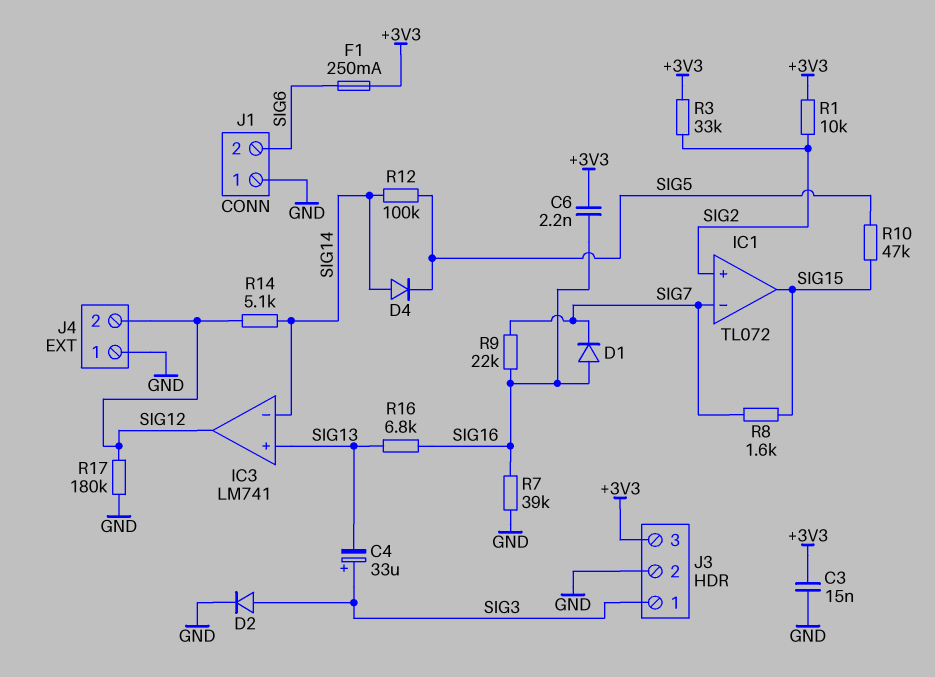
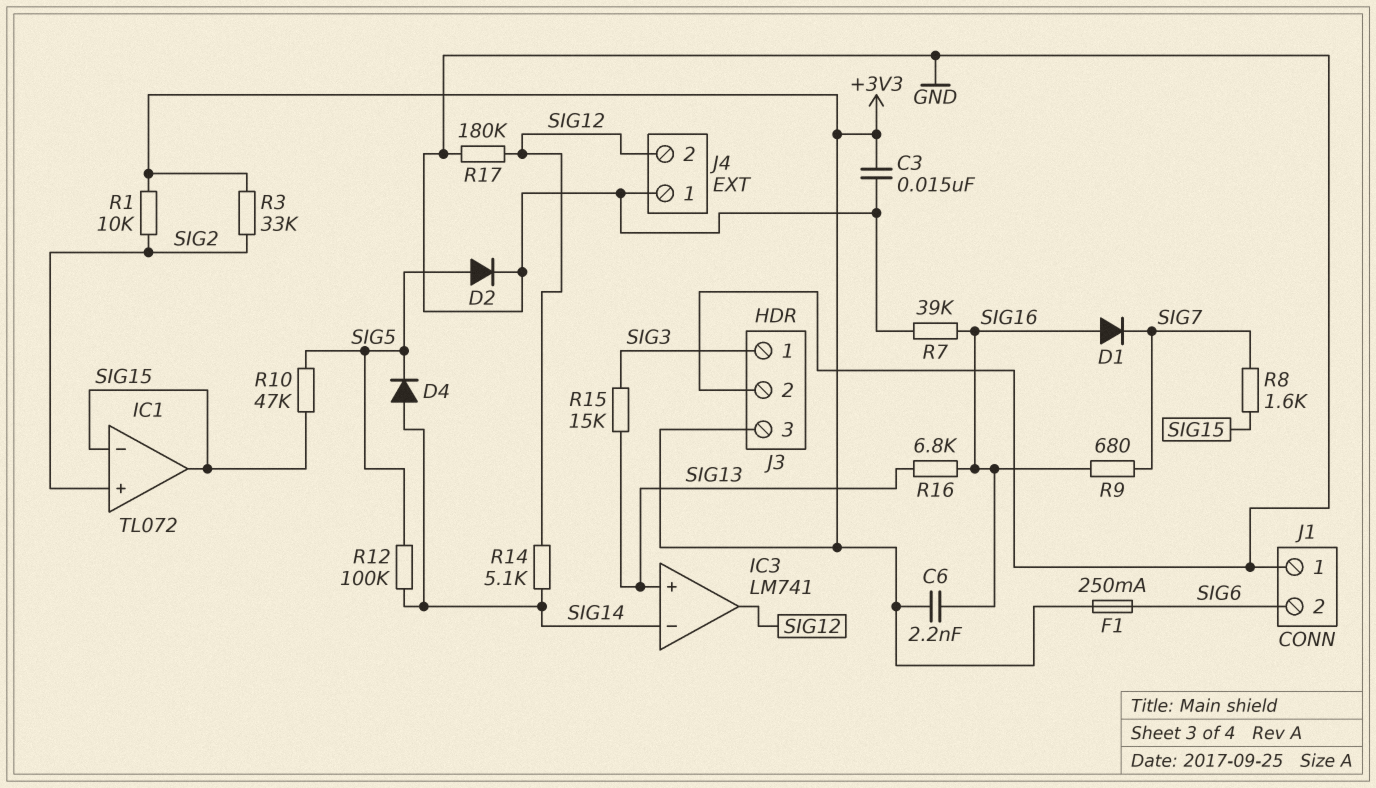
C4: 33uF (plus SIG3, minus SIG13) -> none
D2: diode (A SIG3, K GND) -> diode (A SIG5, K GND)
IC1 pin in-: SIG7 -> SIG15
R9: 22k (SIG7, SIG16) -> 680 (SIG7, SIG16)
R15: none -> 15k (SIG3, SIG13)

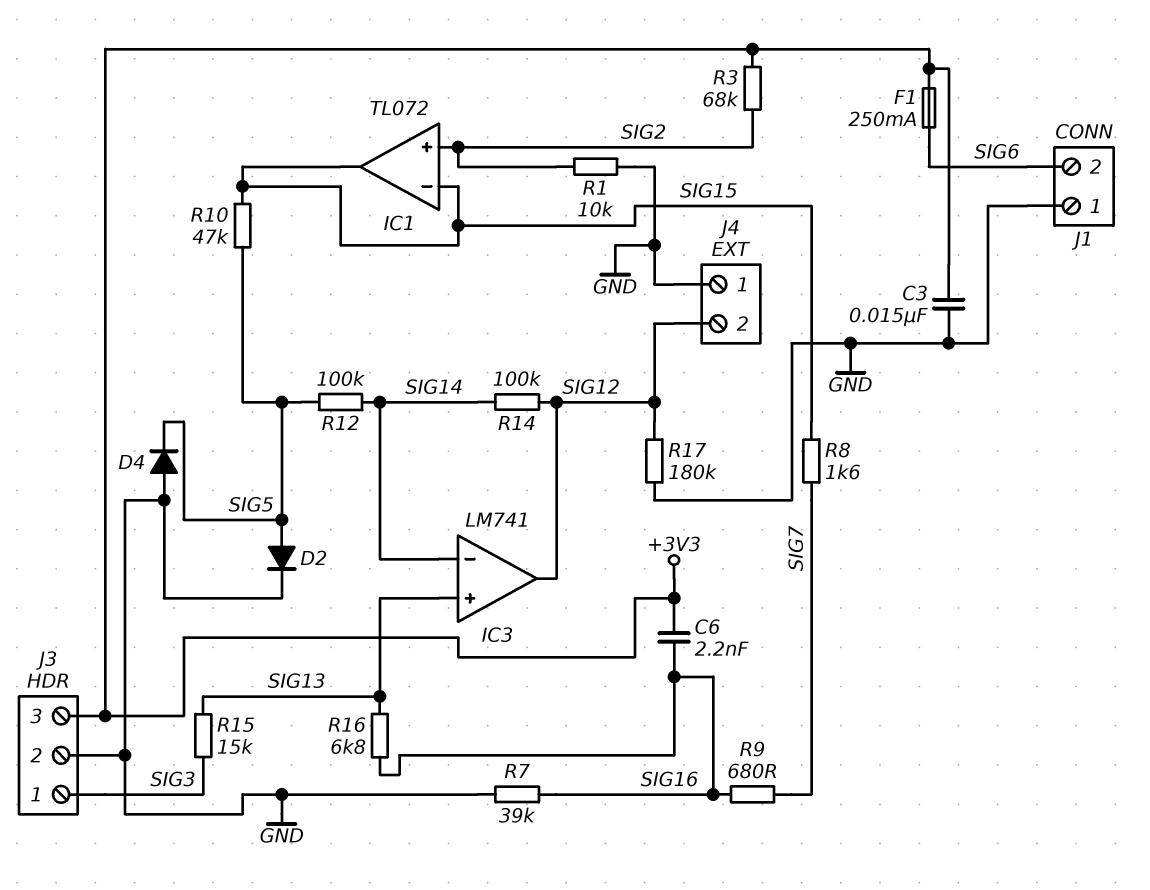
D1: diode (A SIG16, K SIG7) -> none
D4: diode (A SIG14, K SIG5) -> diode (A GND, K SIG5)
R1: 10k (+3V3, SIG2) -> 10k (GND, SIG2)
R3: 33k (+3V3, SIG2) -> 68k (+3V3, SIG2)
R14: 5.1k (SIG12, SIG14) -> 100k (SIG12, SIG14)

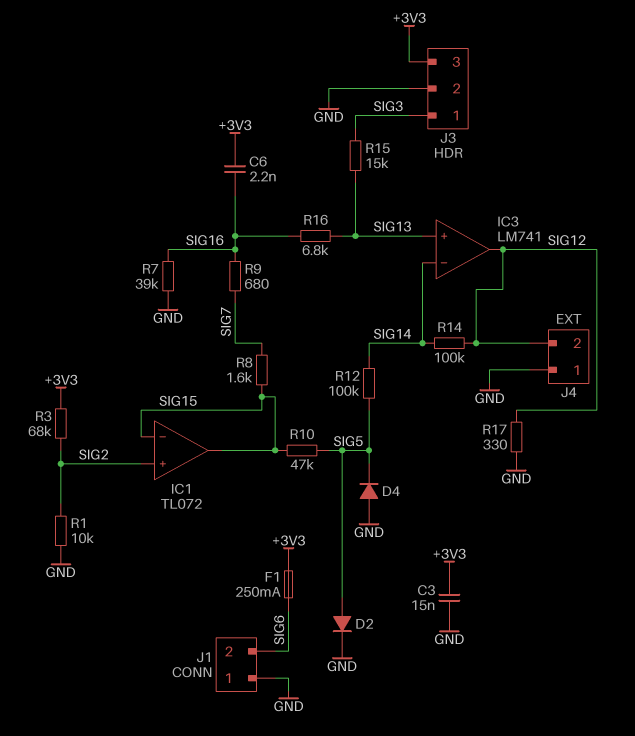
R17: 180k (GND, SIG12) -> 330 (GND, SIG12)

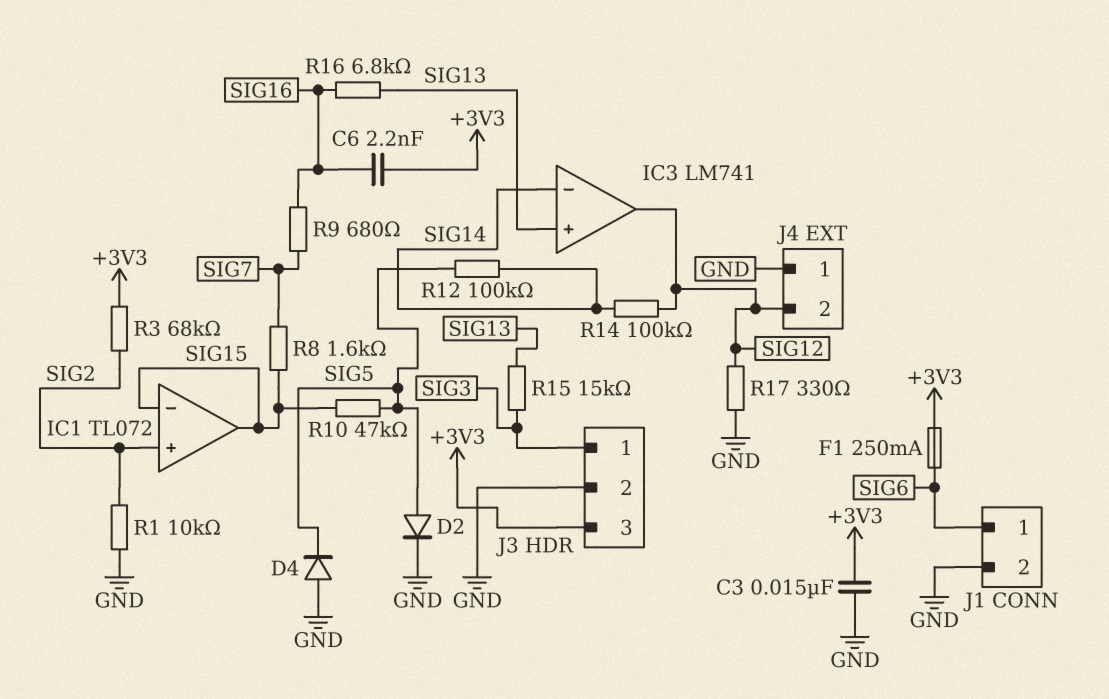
J1 pin 1: GND -> SIG6
J1 pin 2: SIG6 -> GND
R7: 39k (GND, SIG16) -> none

